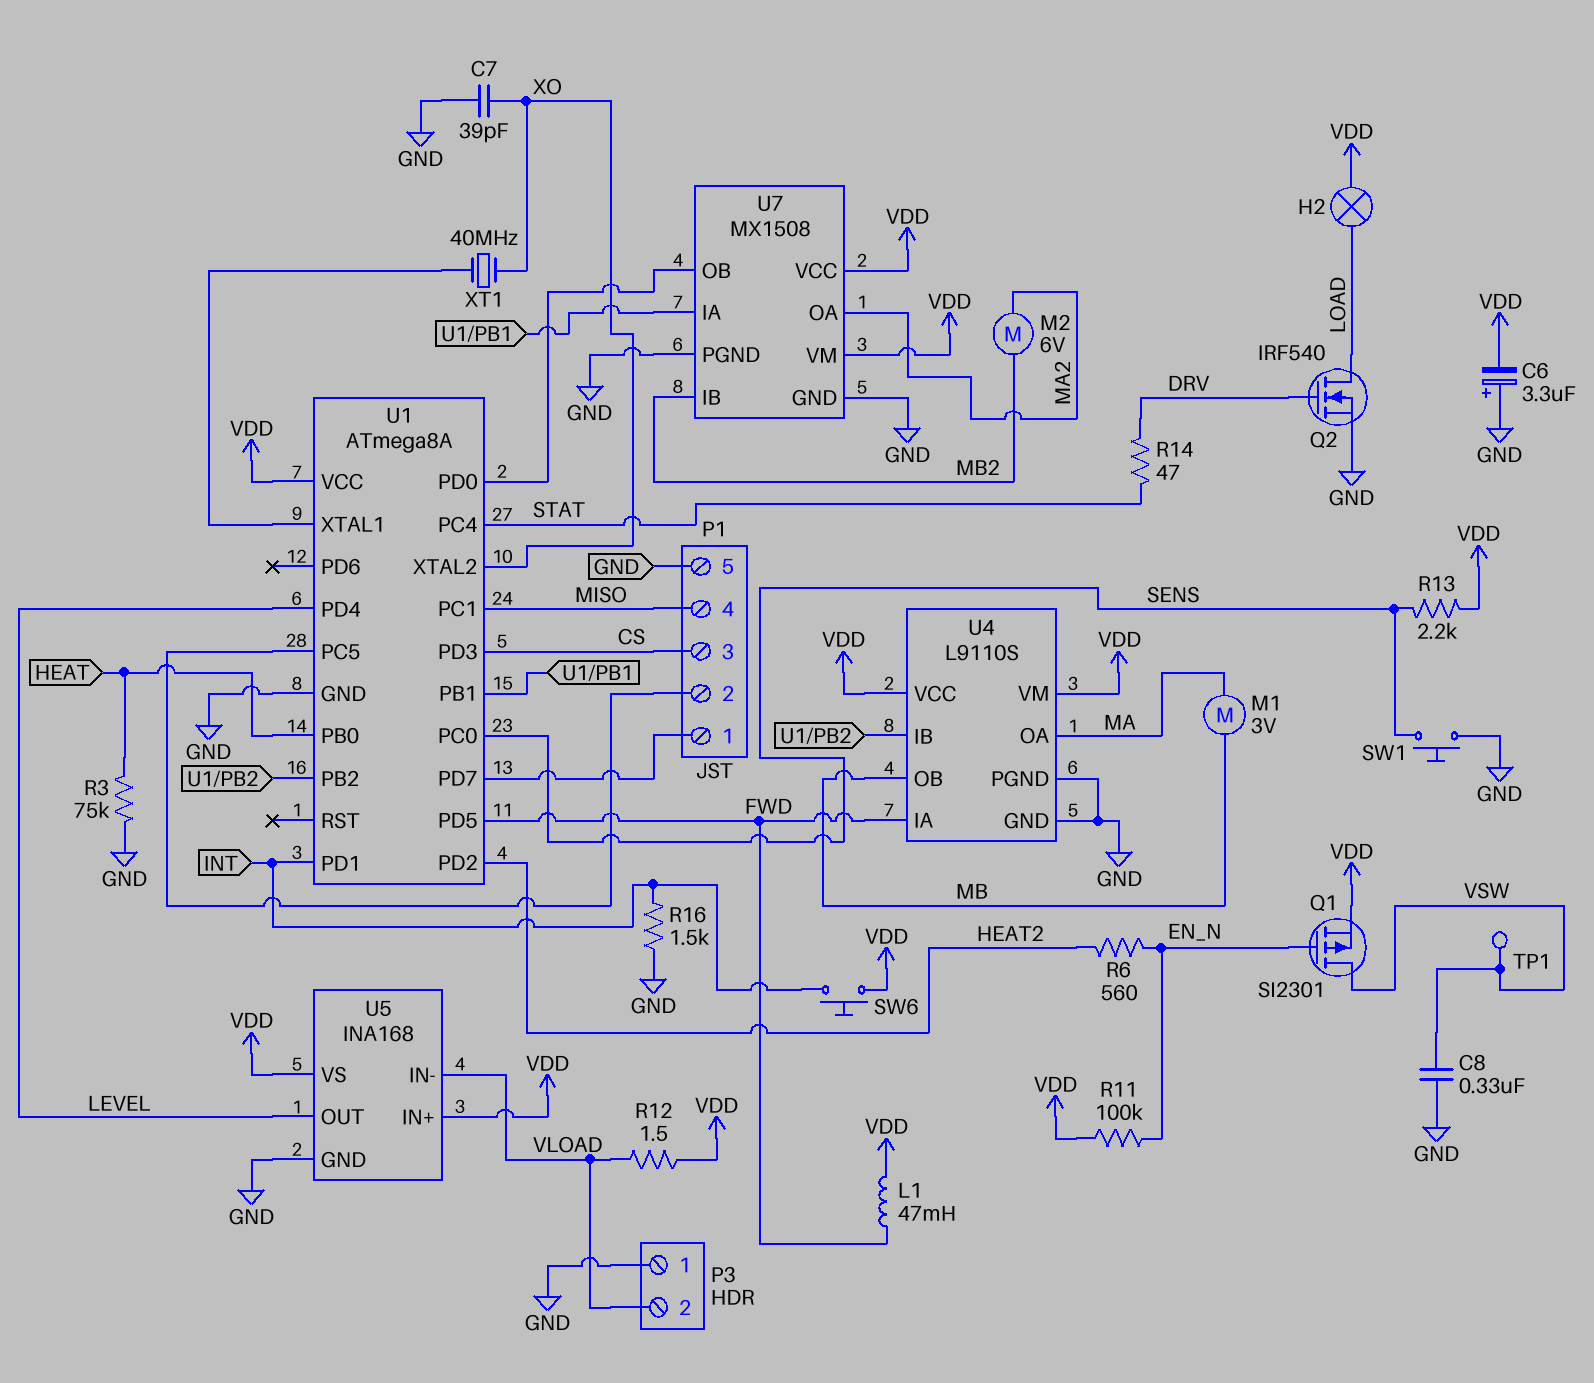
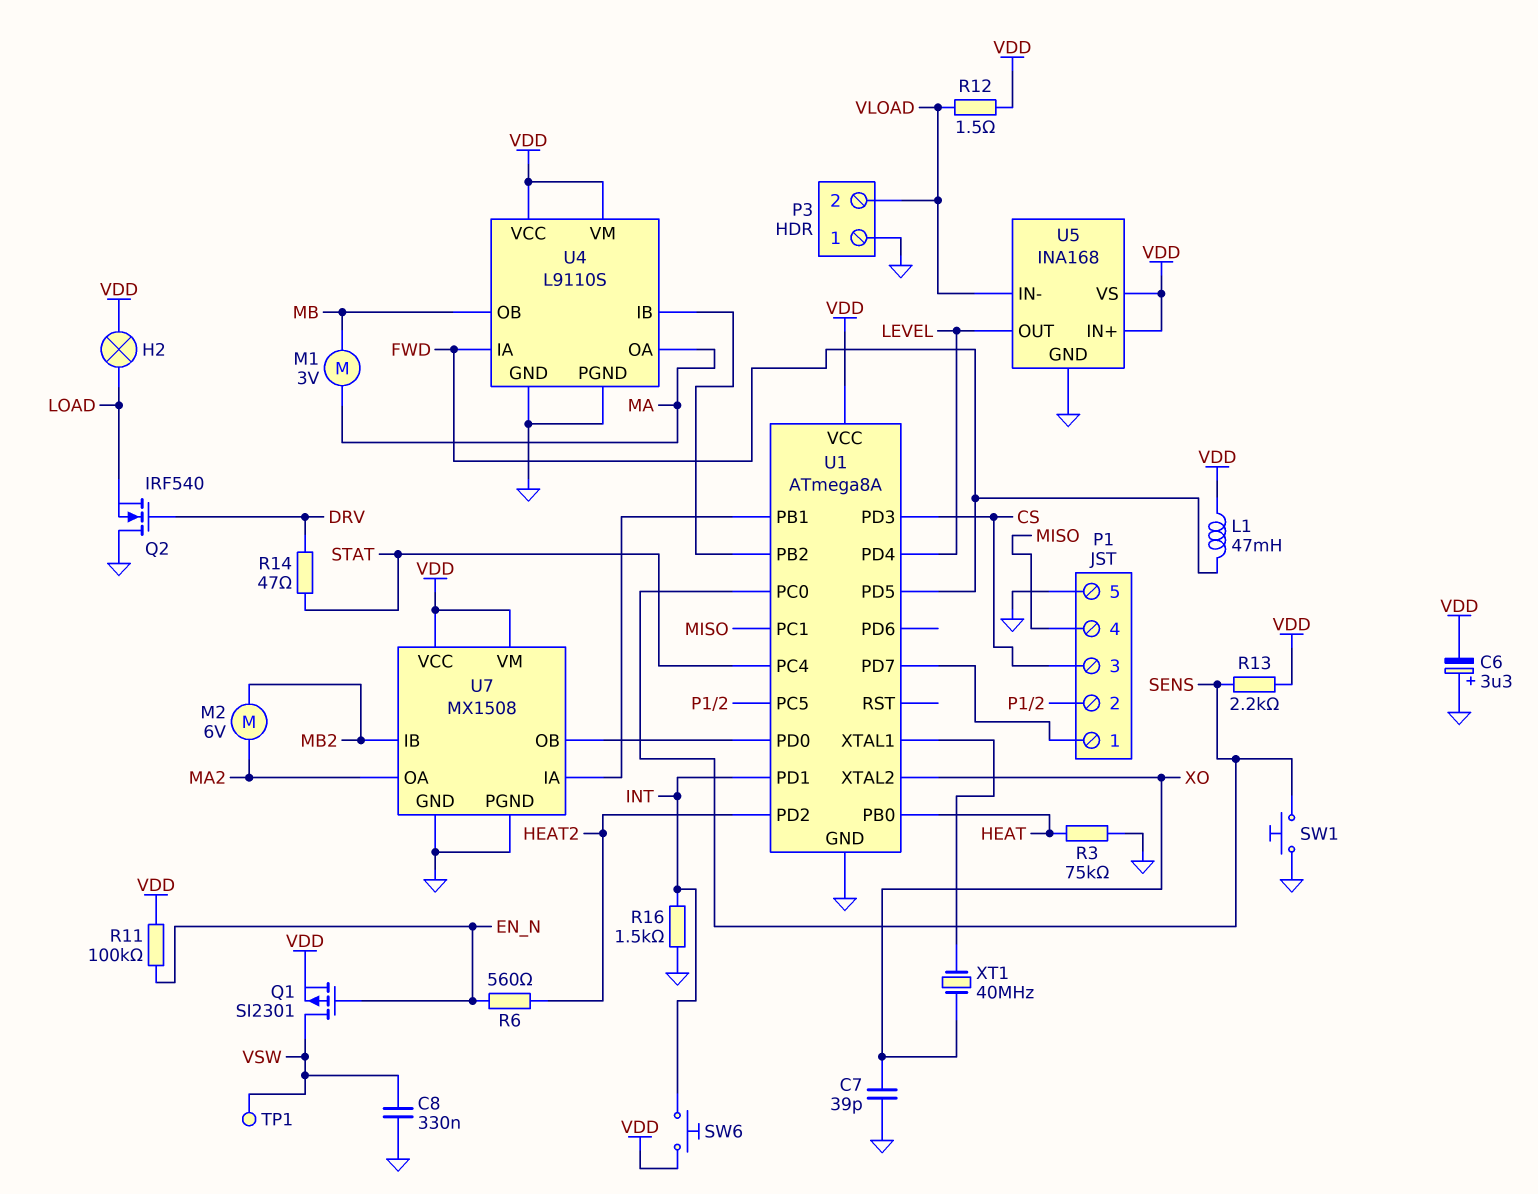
Q2: NMOS IRF540 (G DRV, D LOAD, S GND) -> NMOS IRF540 (G DRV, D GND, S LOAD)

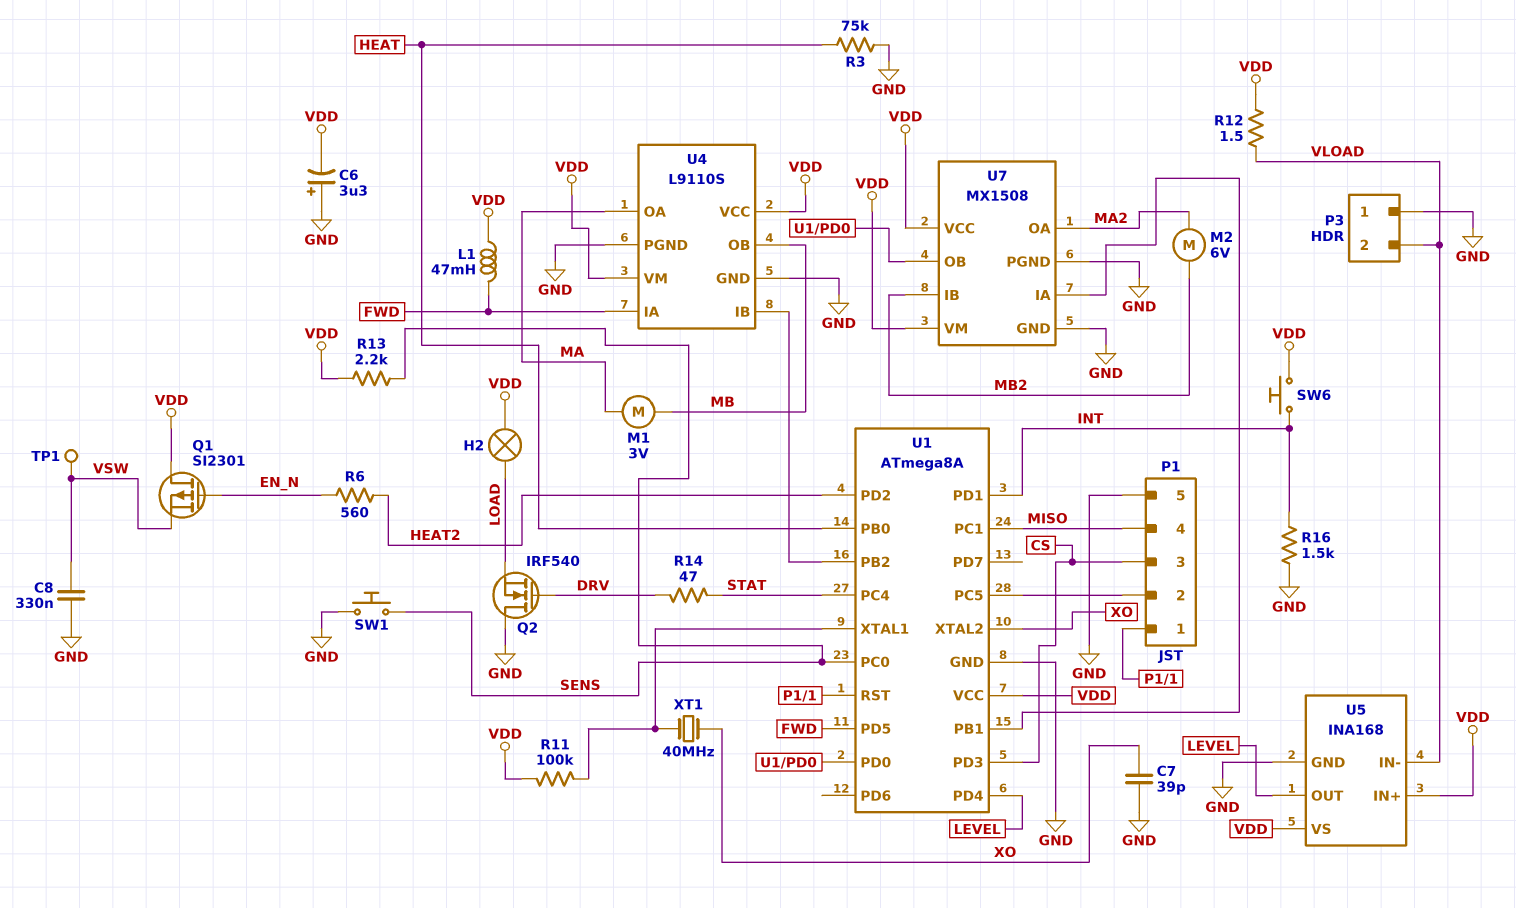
Q1: PMOS SI2301 (G EN_N, D VSW, S VDD) -> PMOS SI2301 (G EN_N, D VDD, S VSW)
R11: 100k (EN_N, VDD) -> 100k (U1/XTAL1, VDD)
U1 pin PD7: P1/1 -> none
U1 pin RST: none -> P1/1

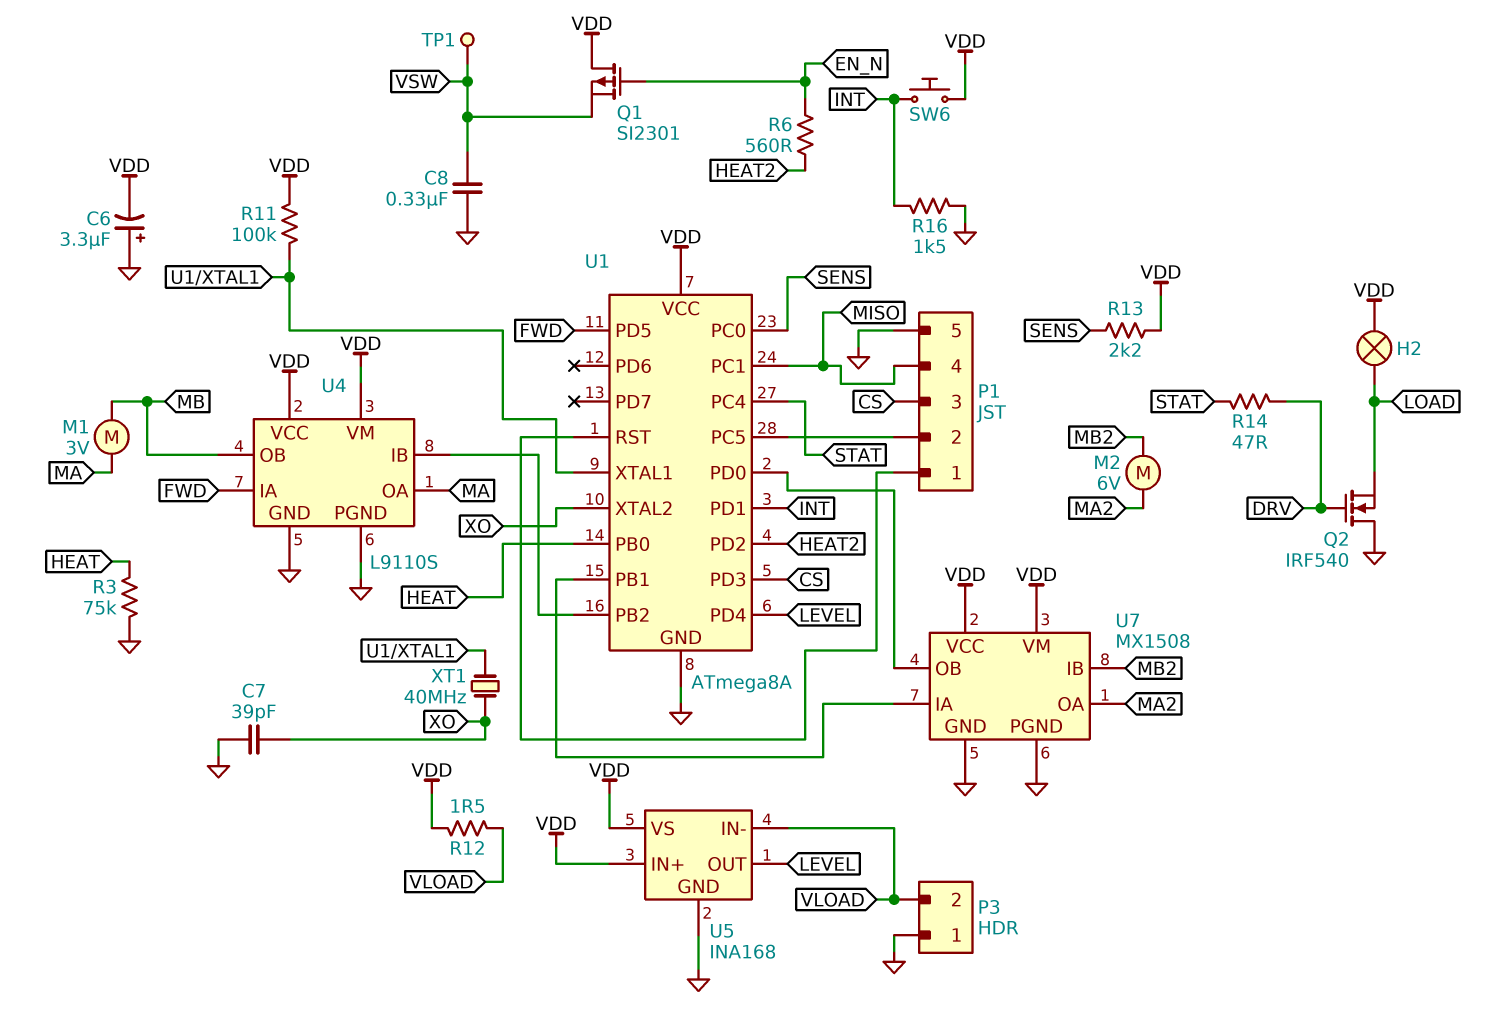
L1: 47mH (FWD, VDD) -> none
SW1: button (GND, SENS) -> none

